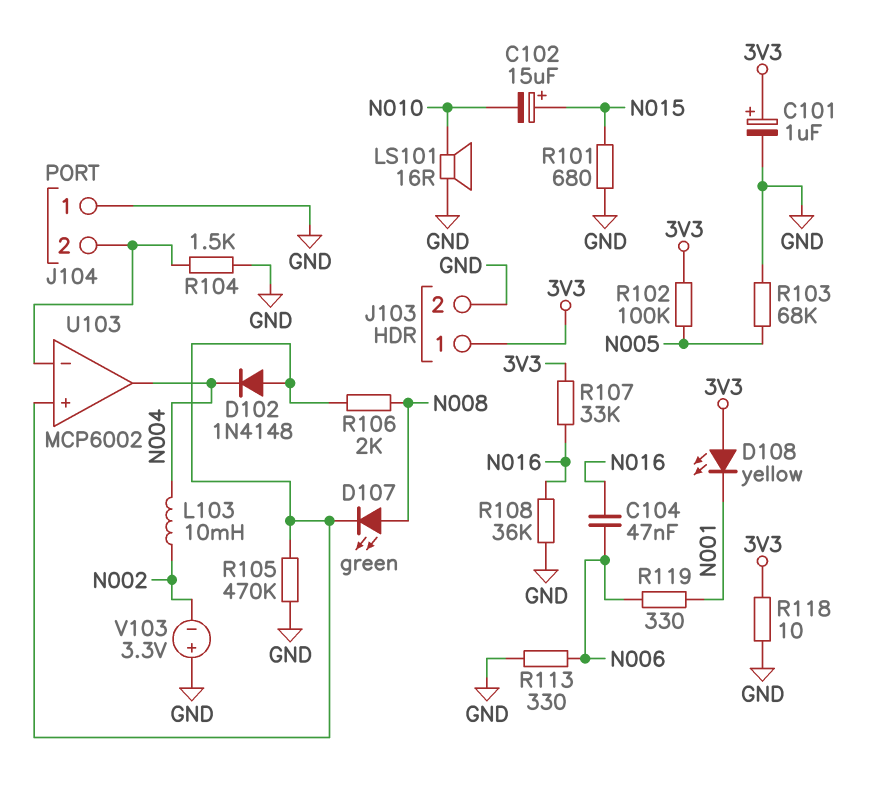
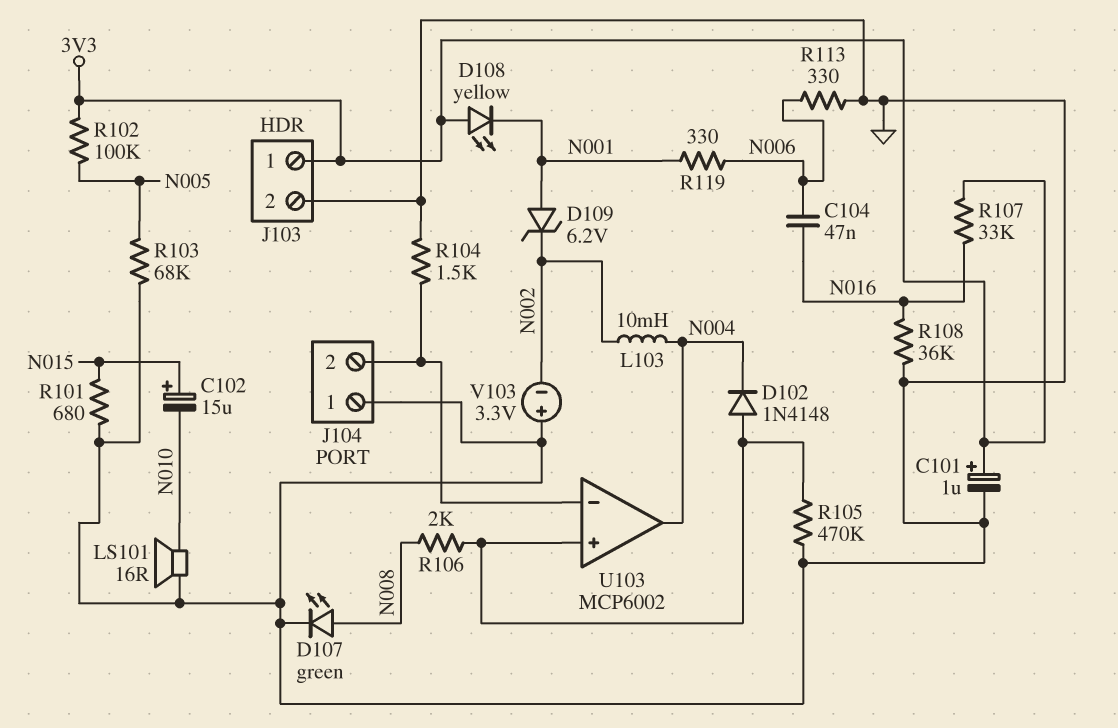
D107: LED green (A N008, K U103/in+) -> LED green (A N008, K GND)
D109: none -> zener 6.2V (A N001, K N002)
R118: 10 (3V3, GND) -> none

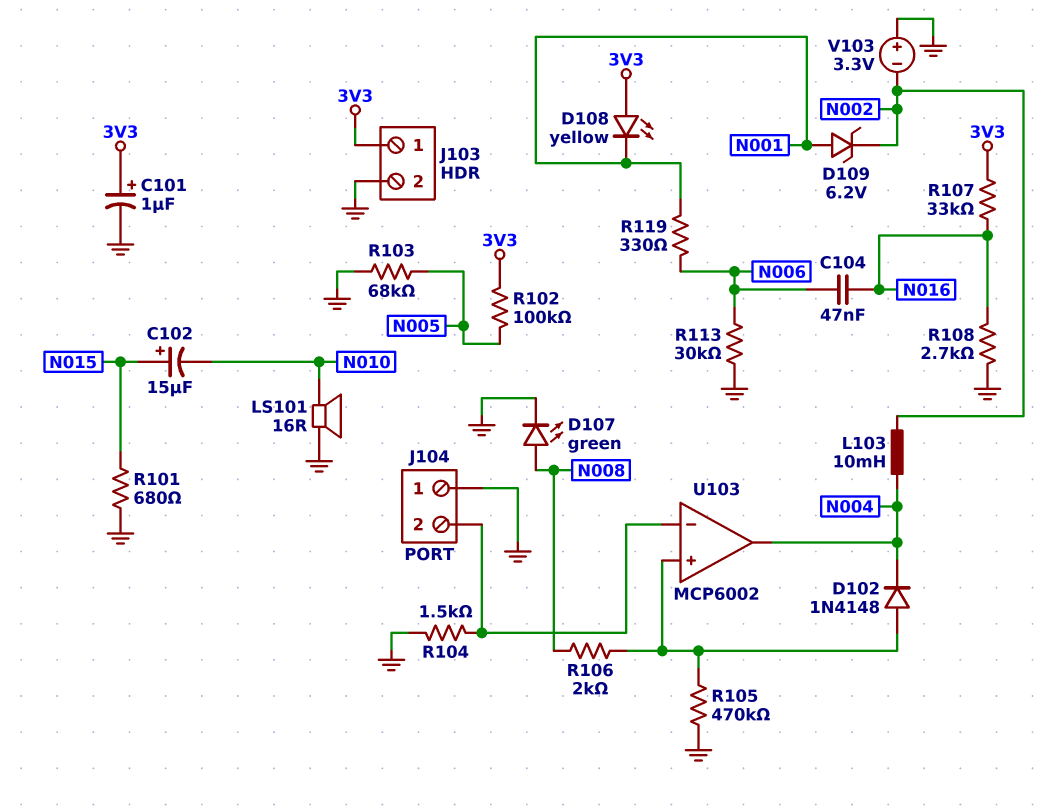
R108: 36k (GND, N016) -> 2.7k (GND, N016)
R113: 330 (GND, N006) -> 30k (GND, N006)

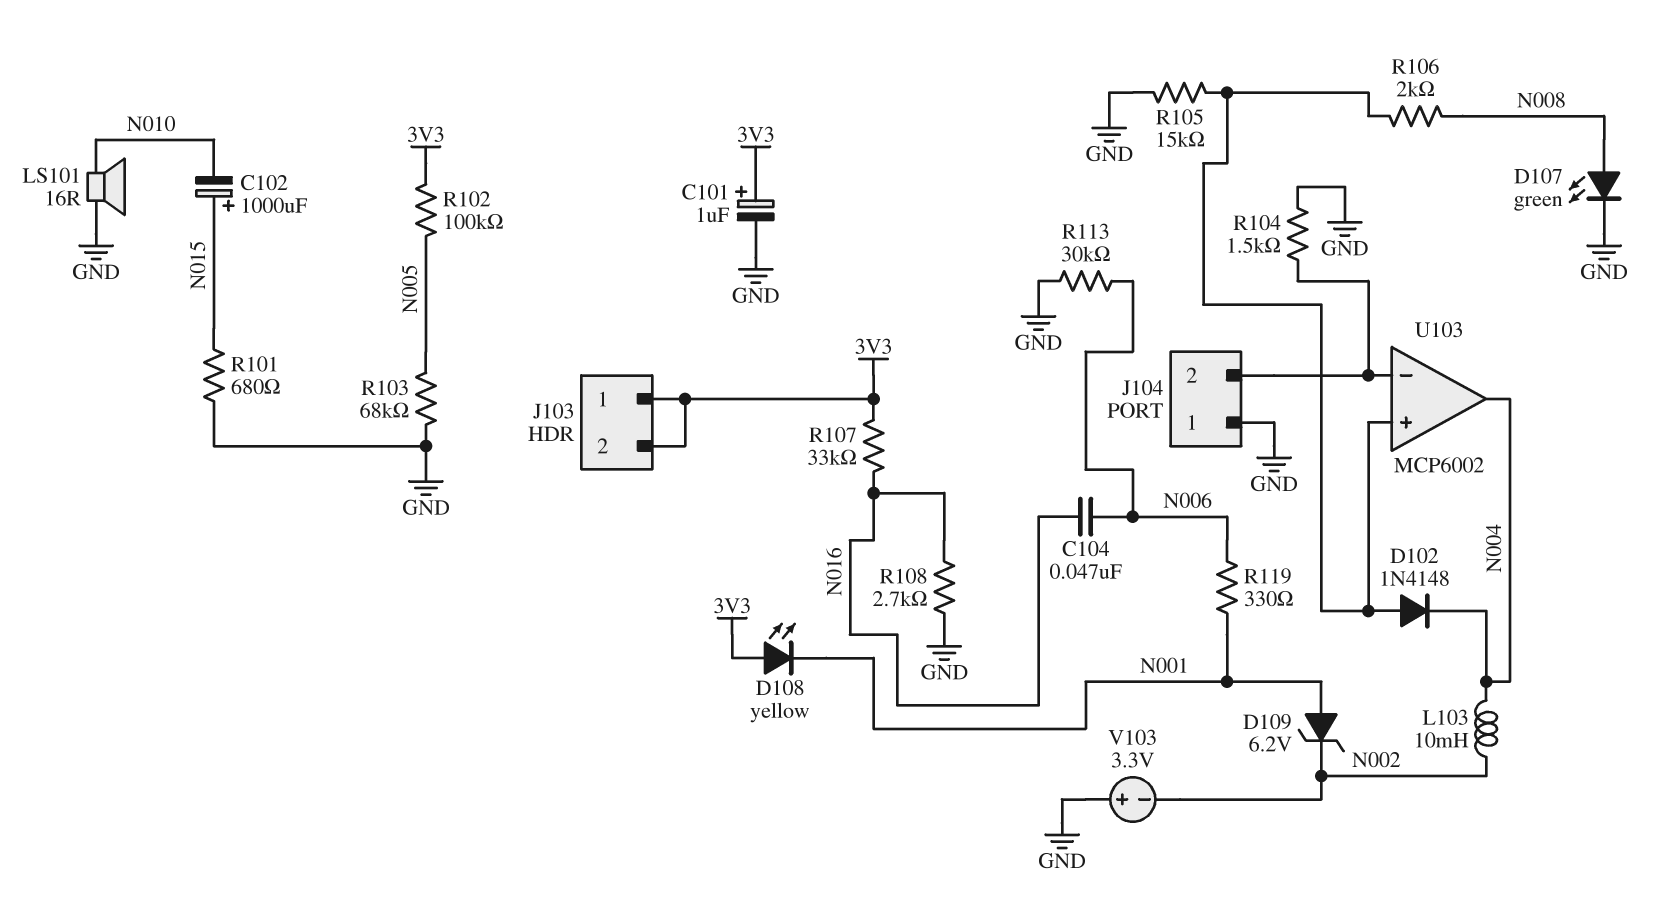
C102: 15uF (plus N015, minus N010) -> 1000uF (plus N015, minus N010)
J103 pin 2: GND -> 3V3
R105: 470k (GND, U103/in+) -> 15k (GND, U103/in+)

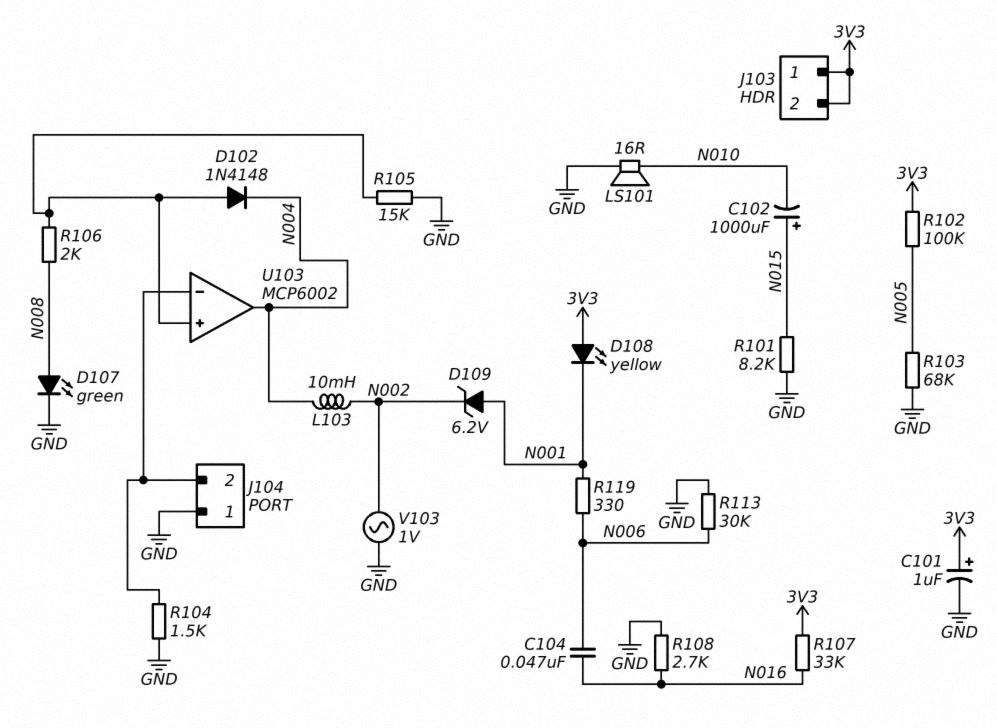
R101: 680 (GND, N015) -> 8.2k (GND, N015)
V103: 3.3V (plus GND, minus N002) -> AC 1V (GND, N002)

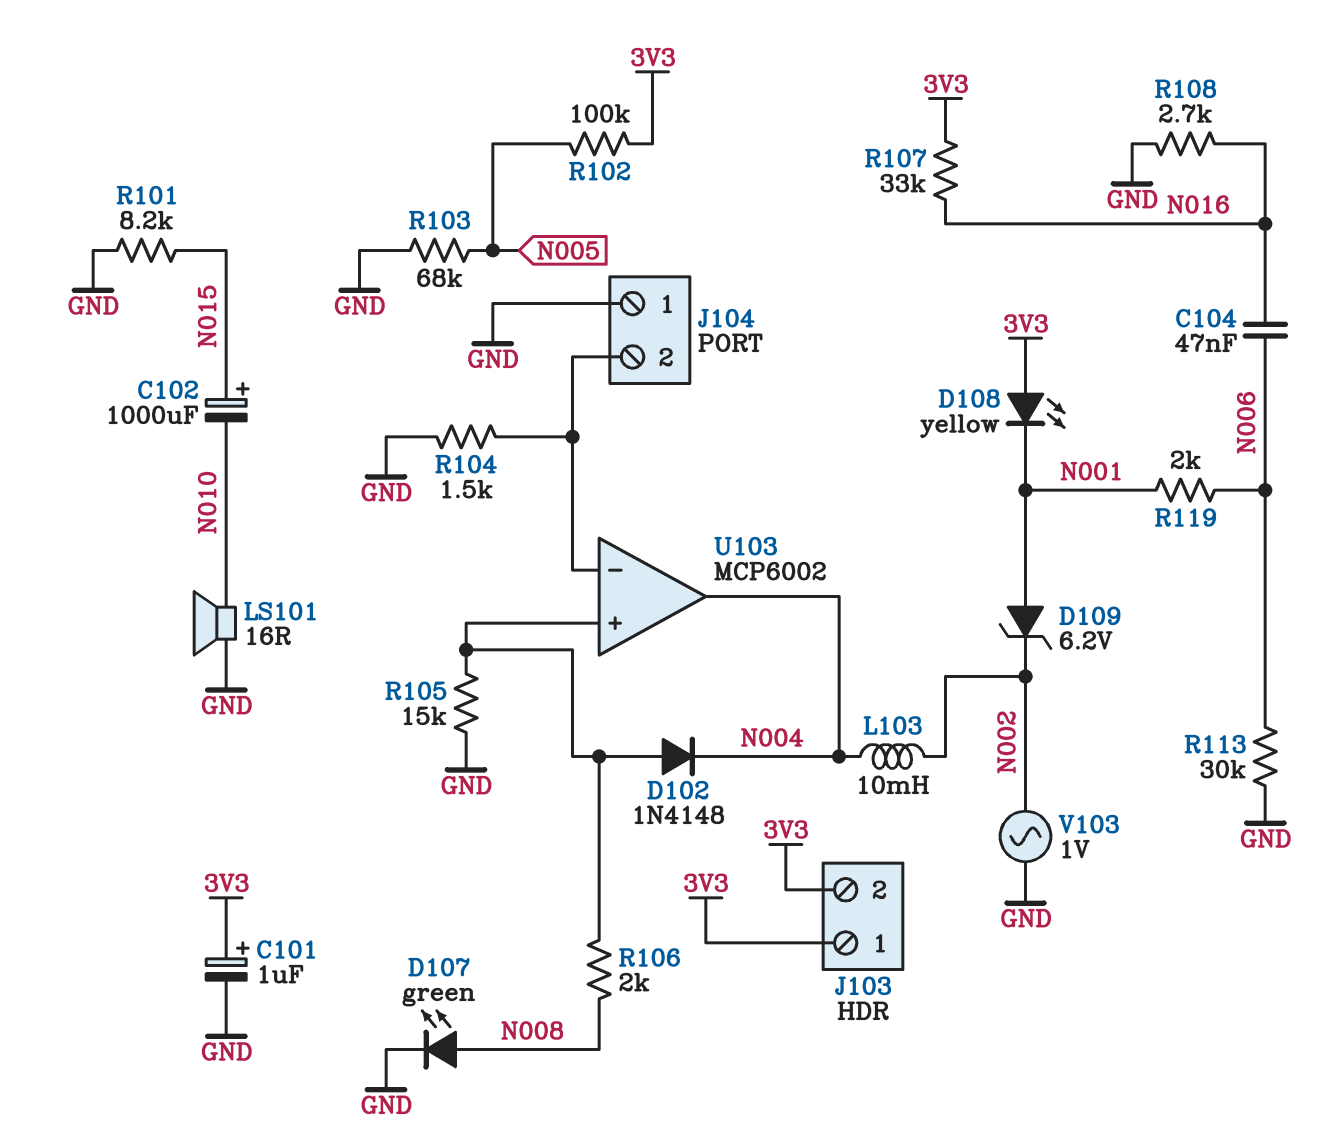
R119: 330 (N001, N006) -> 2k (N001, N006)

